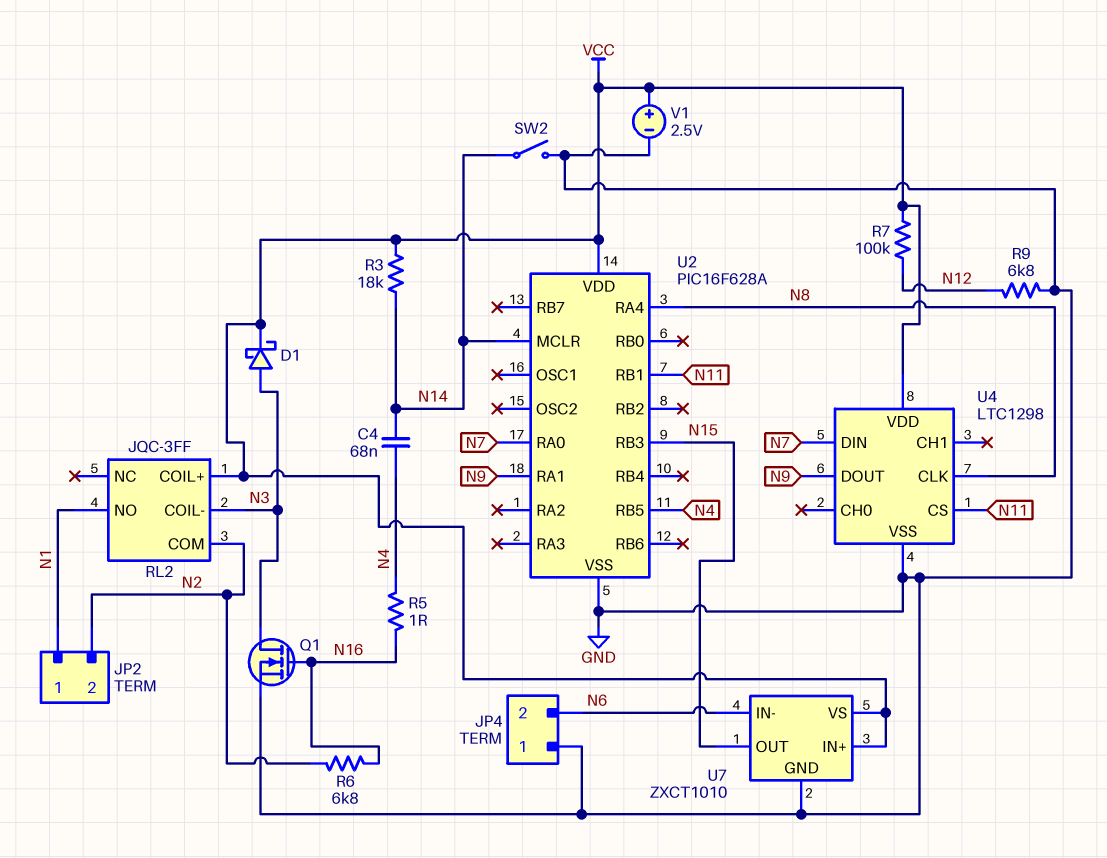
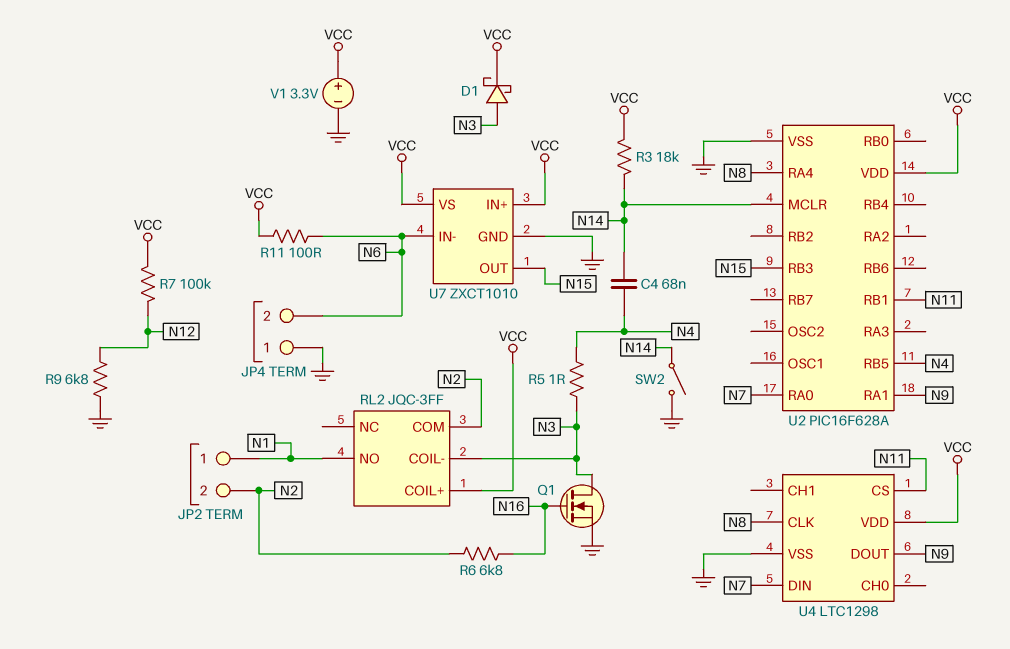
R5: 1 (N4, N16) -> 1 (N3, N4)
R11: none -> 100 (N6, VCC)
V1: 2.5V (plus VCC, minus GND) -> 3.3V (plus VCC, minus GND)

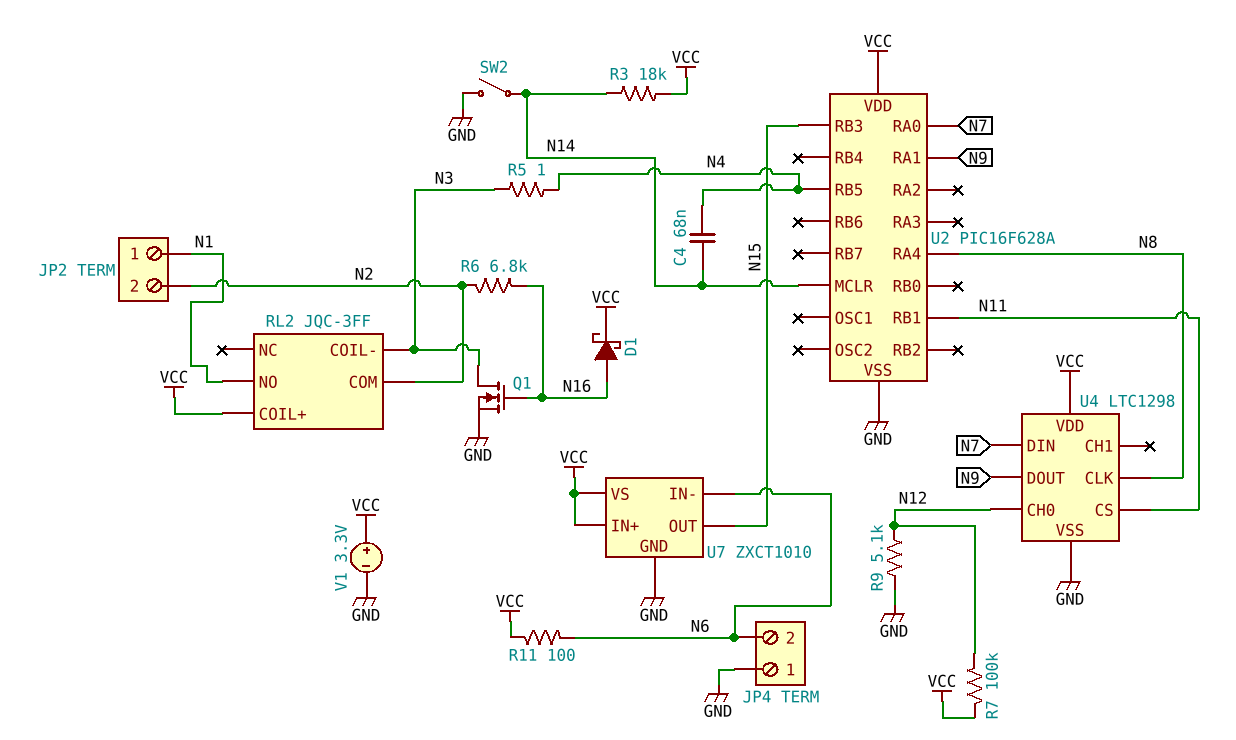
D1: schottky (A N3, K VCC) -> schottky (A N16, K VCC)
R9: 6.8k (GND, N12) -> 5.1k (GND, N12)
U4 pin CH0: none -> N12

